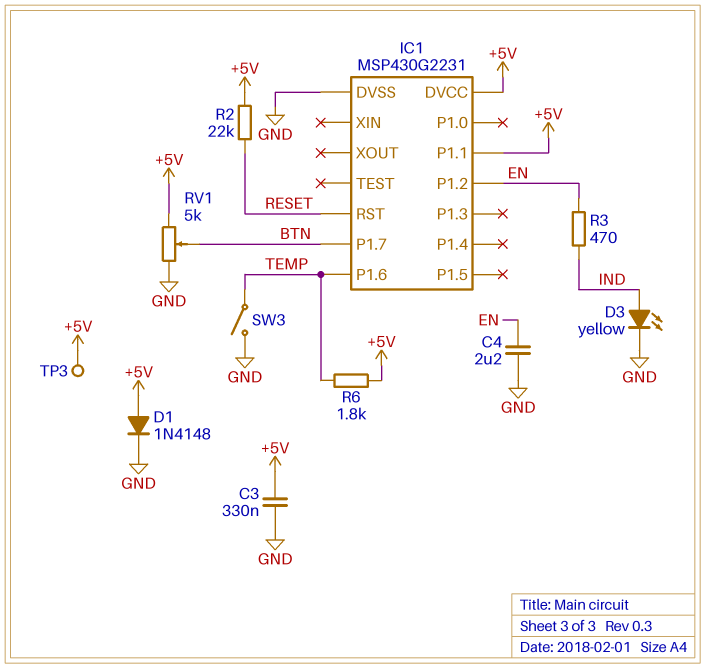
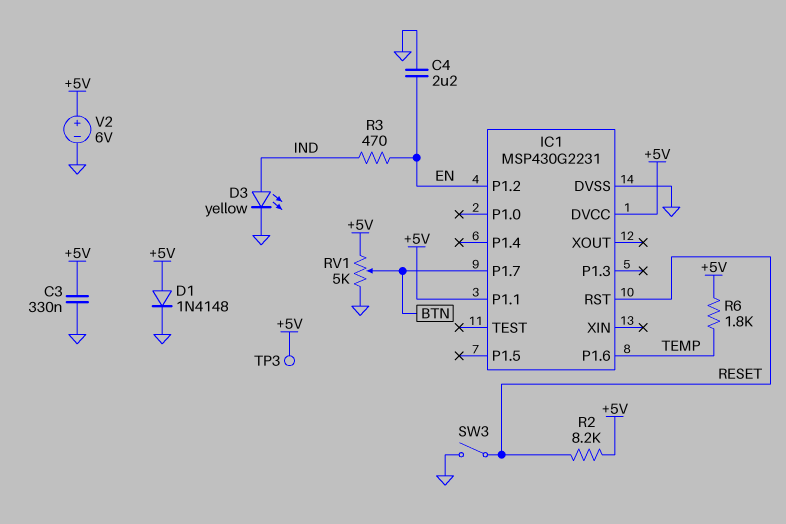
R2: 22k (+5V, RESET) -> 8.2k (+5V, RESET)
SW3: switch (GND, TEMP) -> switch (GND, RESET)
V2: none -> 6V (plus +5V, minus GND)

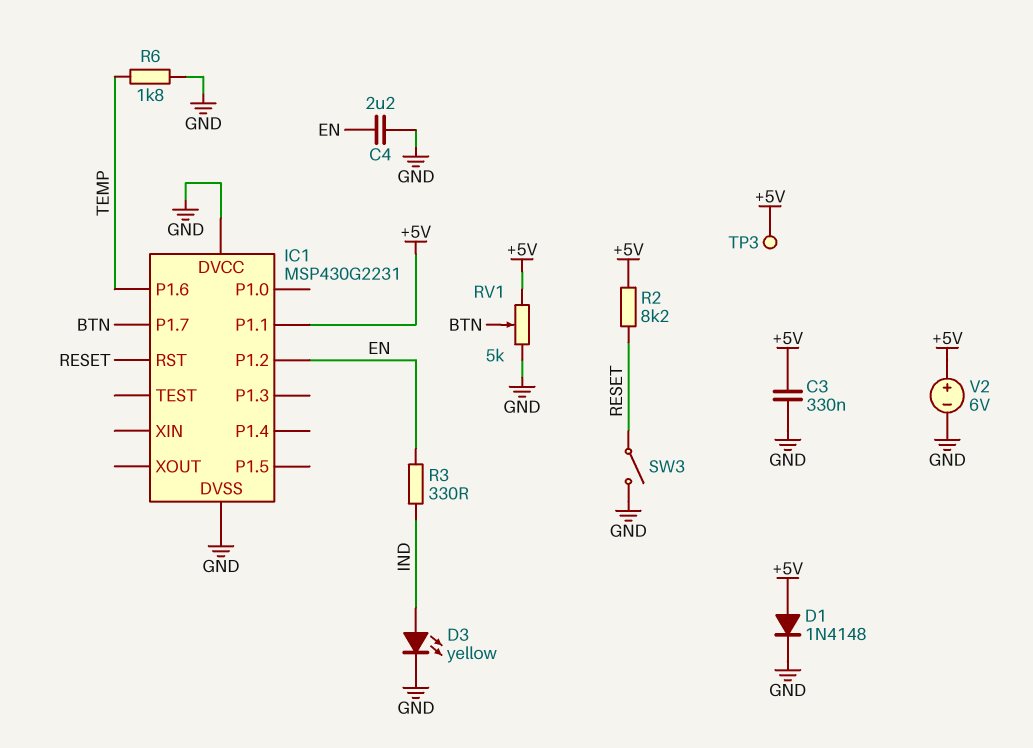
IC1 pin DVCC: +5V -> GND
R3: 470 (EN, IND) -> 330 (EN, IND)
R6: 1.8k (+5V, TEMP) -> 1.8k (GND, TEMP)

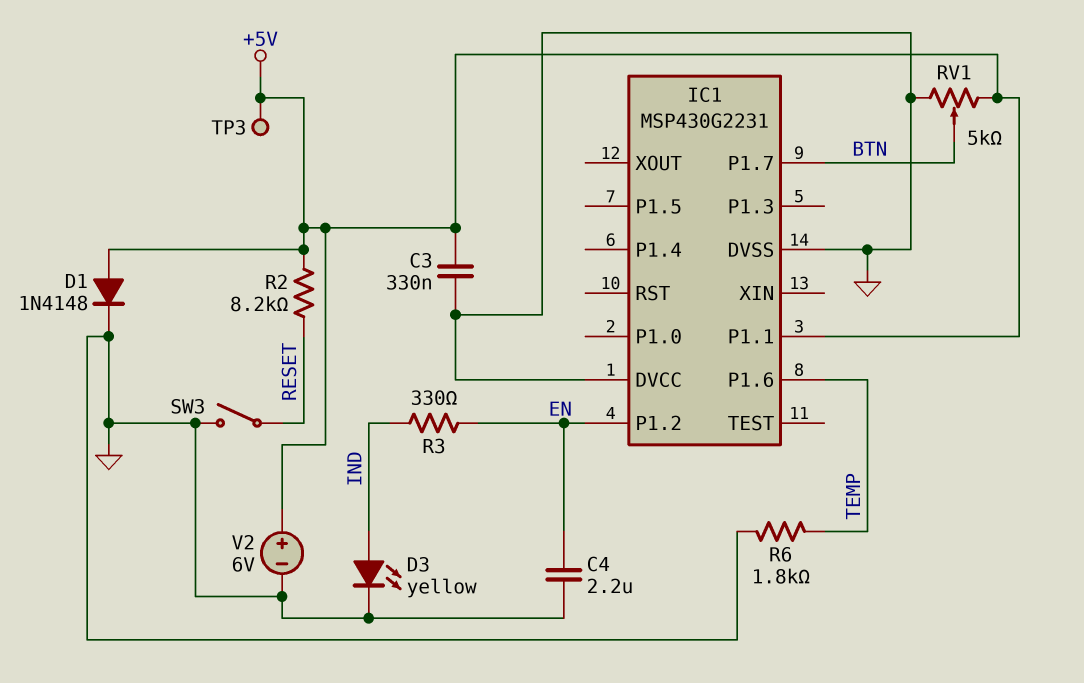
IC1 pin RST: RESET -> none

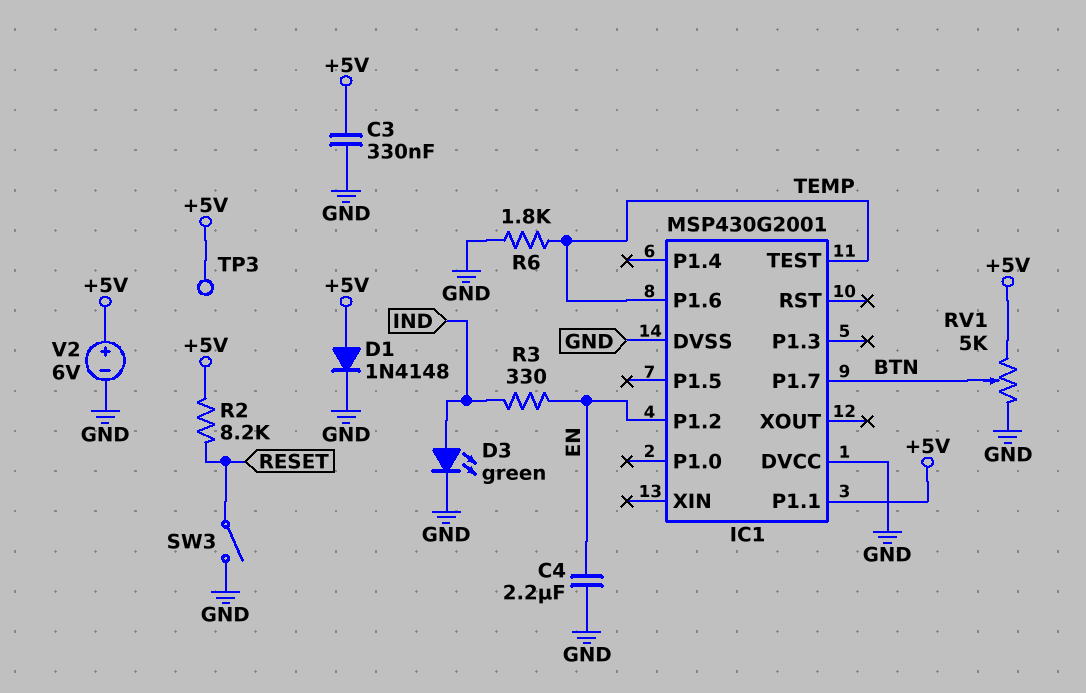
D3: LED yellow (A IND, K GND) -> LED green (A IND, K GND)
IC1: MSP430G2231 -> MSP430G2001
IC1 pin TEST: none -> TEMP

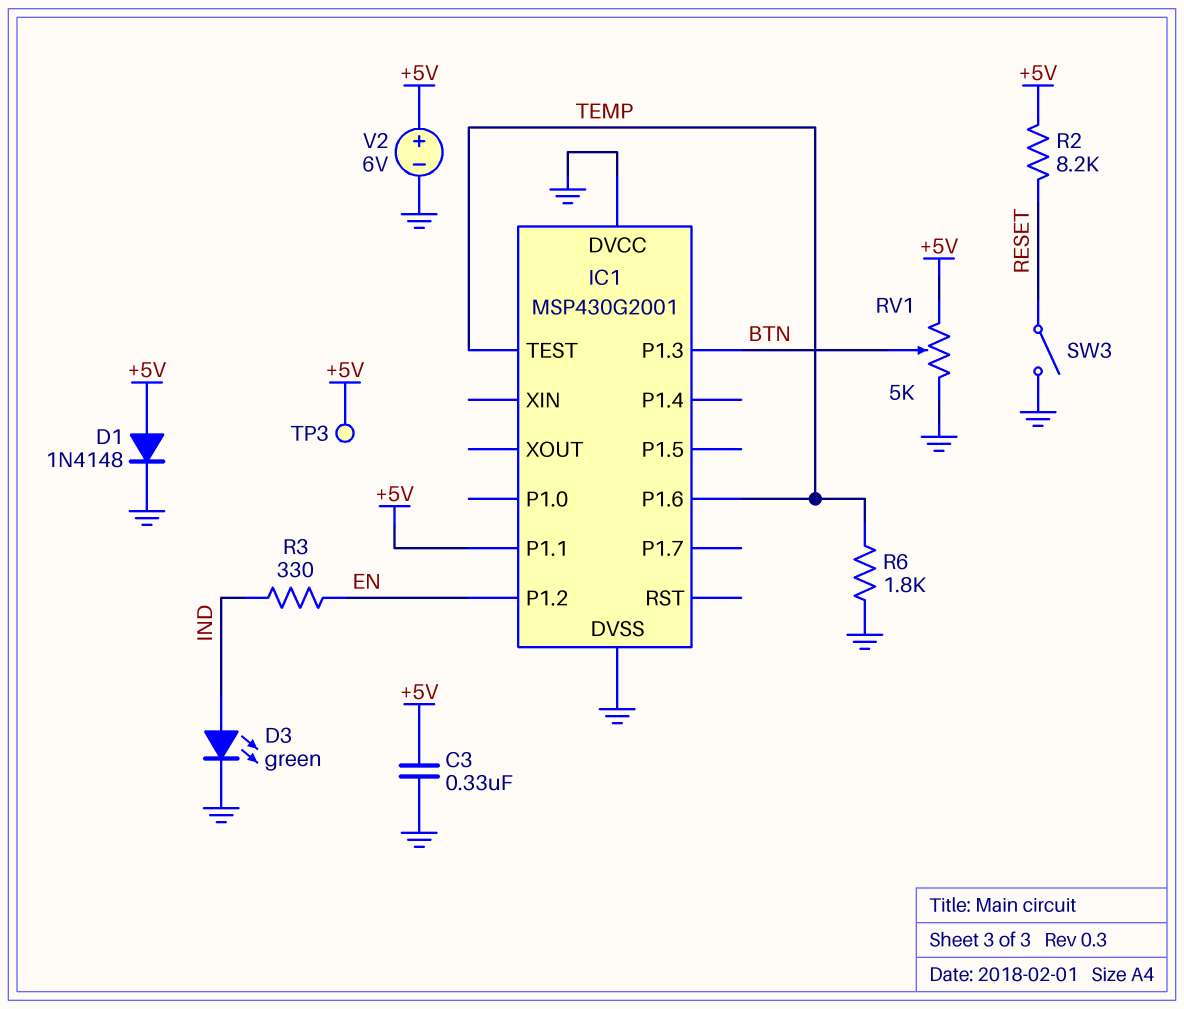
C4: 2.2uF (EN, GND) -> none
IC1 pin P1.3: none -> BTN
IC1 pin P1.7: BTN -> none

